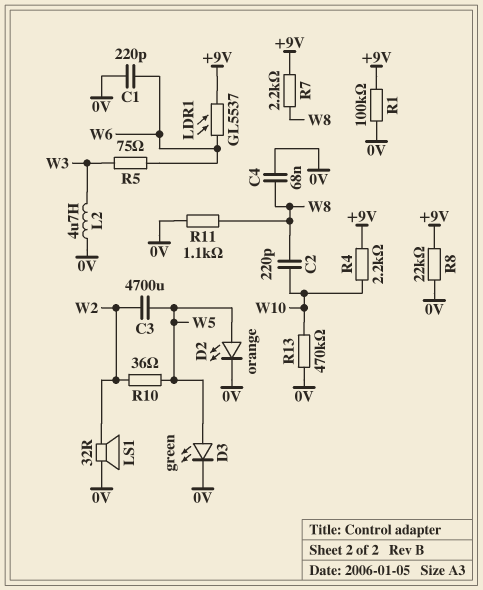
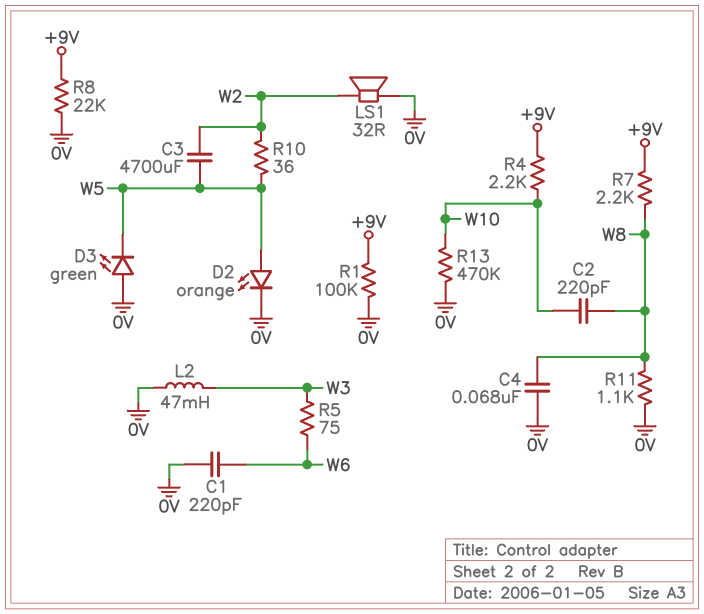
D3: LED green (A W5, K 0V) -> LED green (A 0V, K W5)
L2: 4.7uH (0V, W3) -> 47mH (0V, W3)
LDR1: GL5537 (+9V, W6) -> none

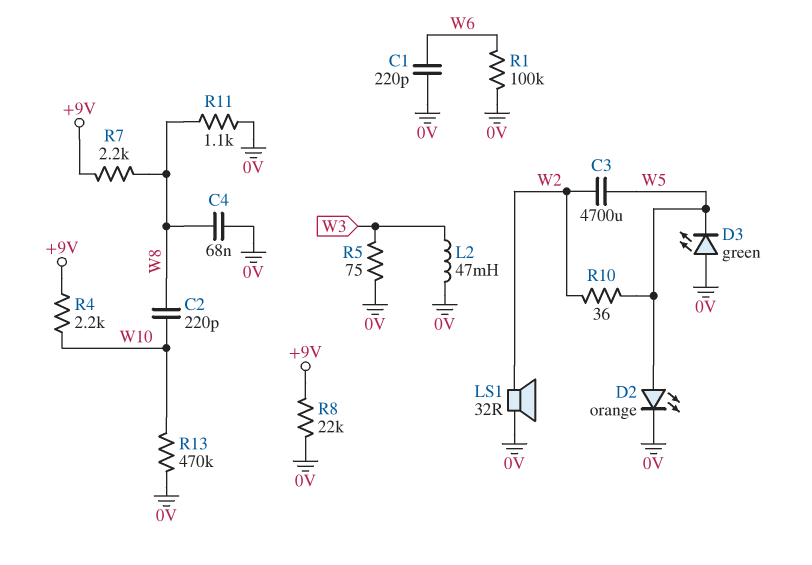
R1: 100k (+9V, 0V) -> 100k (0V, W6)
R5: 75 (W3, W6) -> 75 (0V, W3)

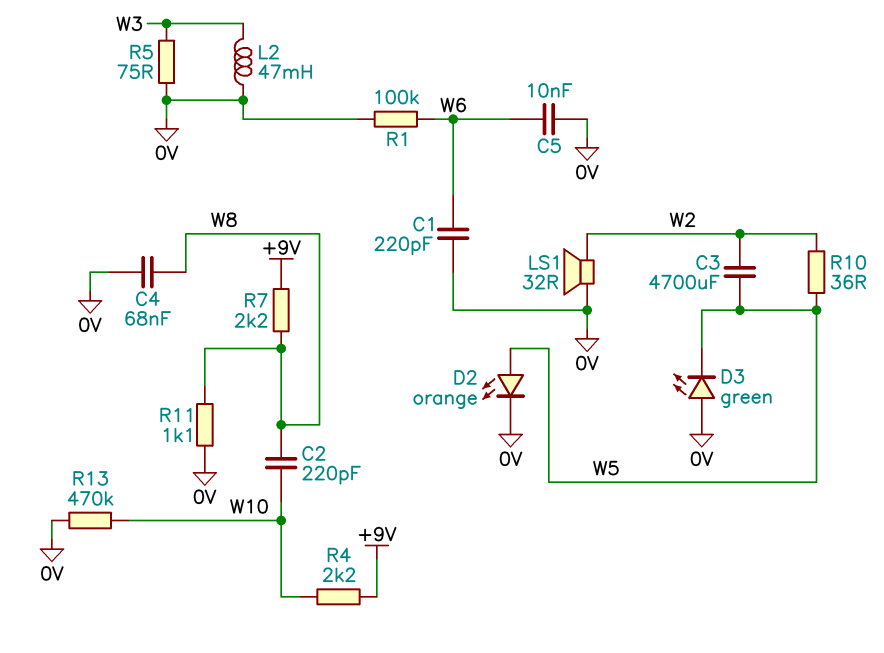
C5: none -> 10nF (0V, W6)
R8: 22k (+9V, 0V) -> none

